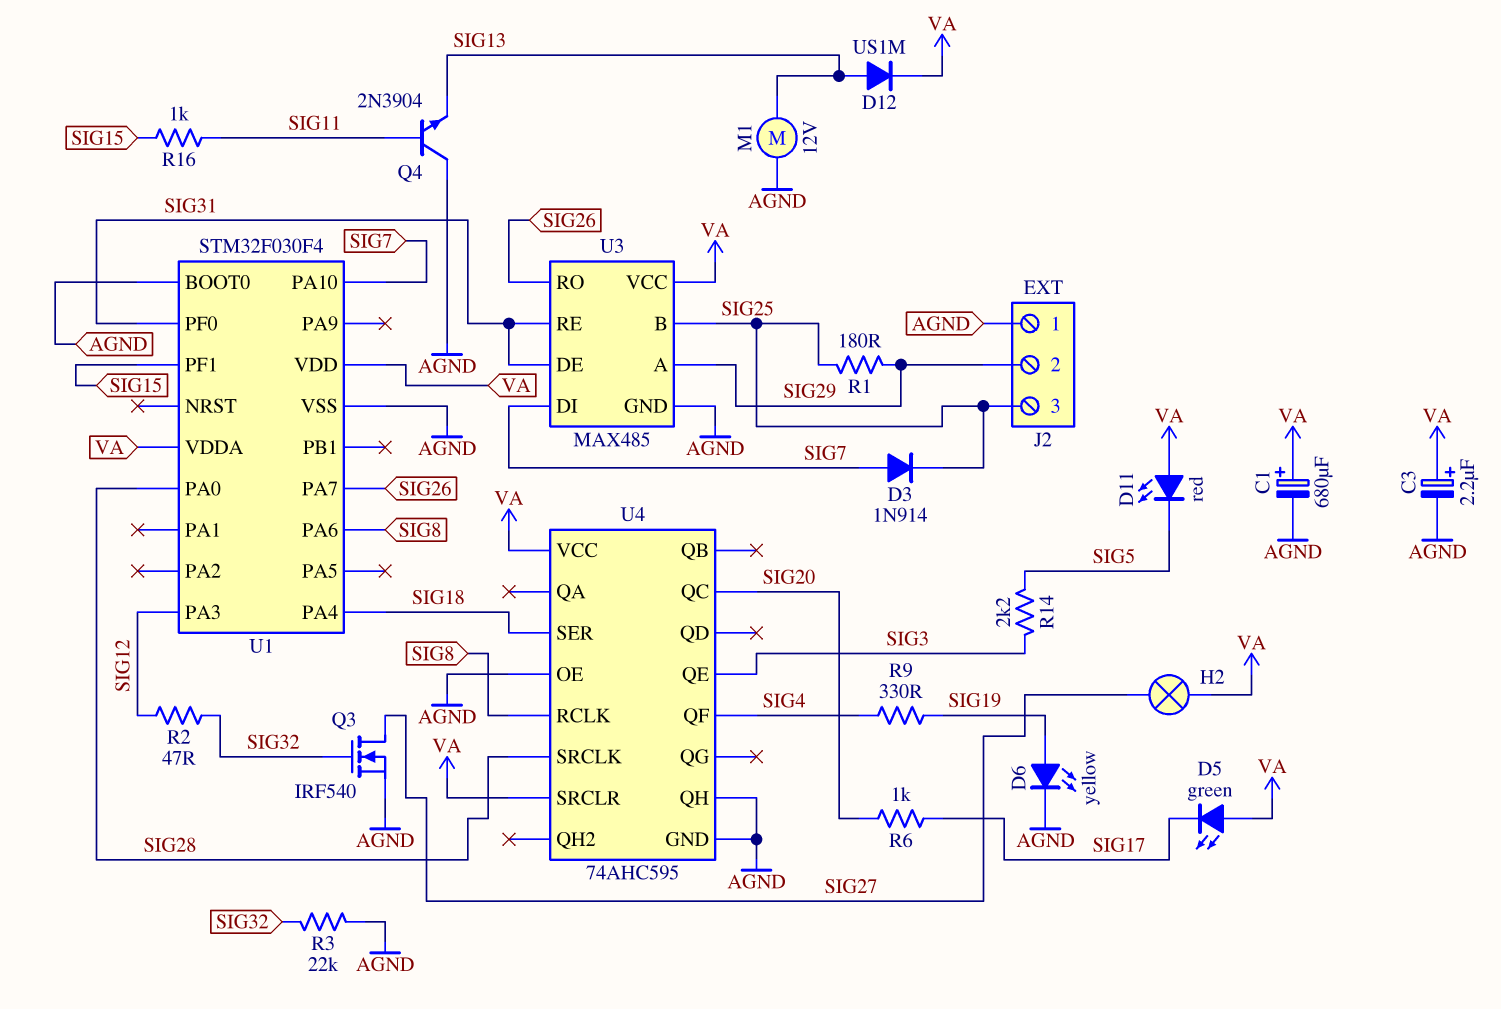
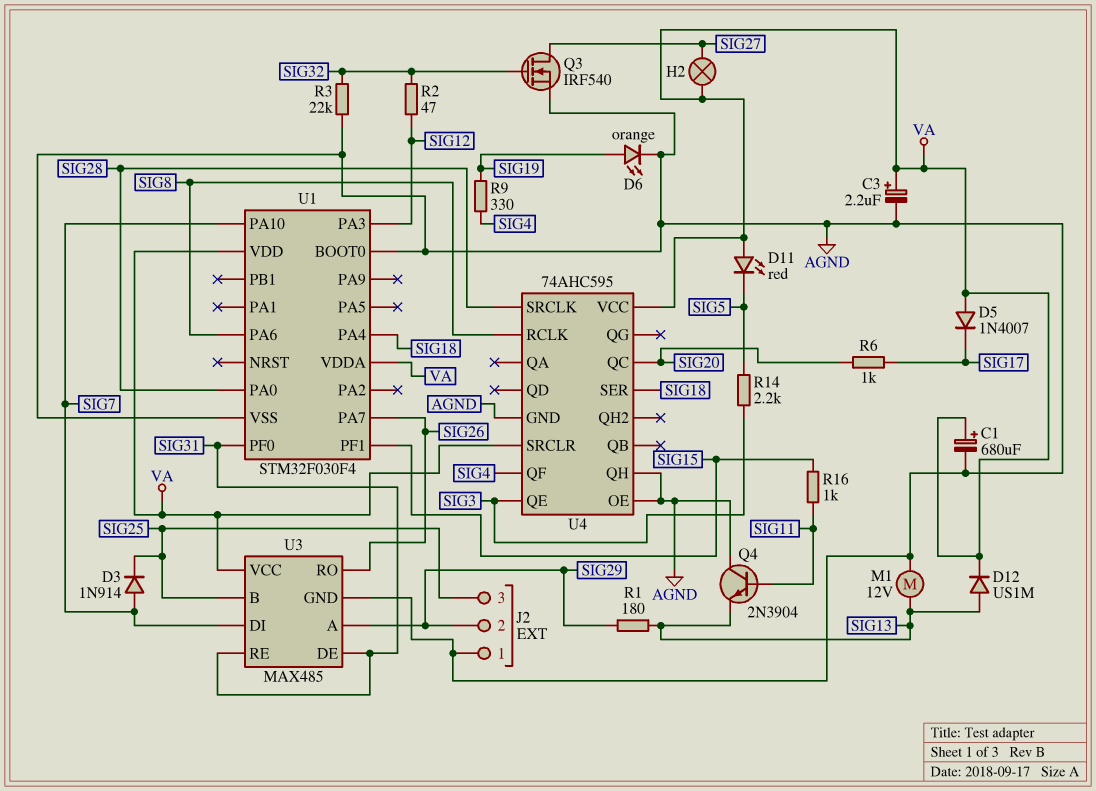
D5: LED green (A VA, K SIG17) -> diode 1N4007 (A VA, K SIG17)
D6: LED yellow (A SIG19, K AGND) -> LED orange (A SIG19, K AGND)
R1: 180 (SIG25, SIG29) -> 180 (SIG13, SIG29)

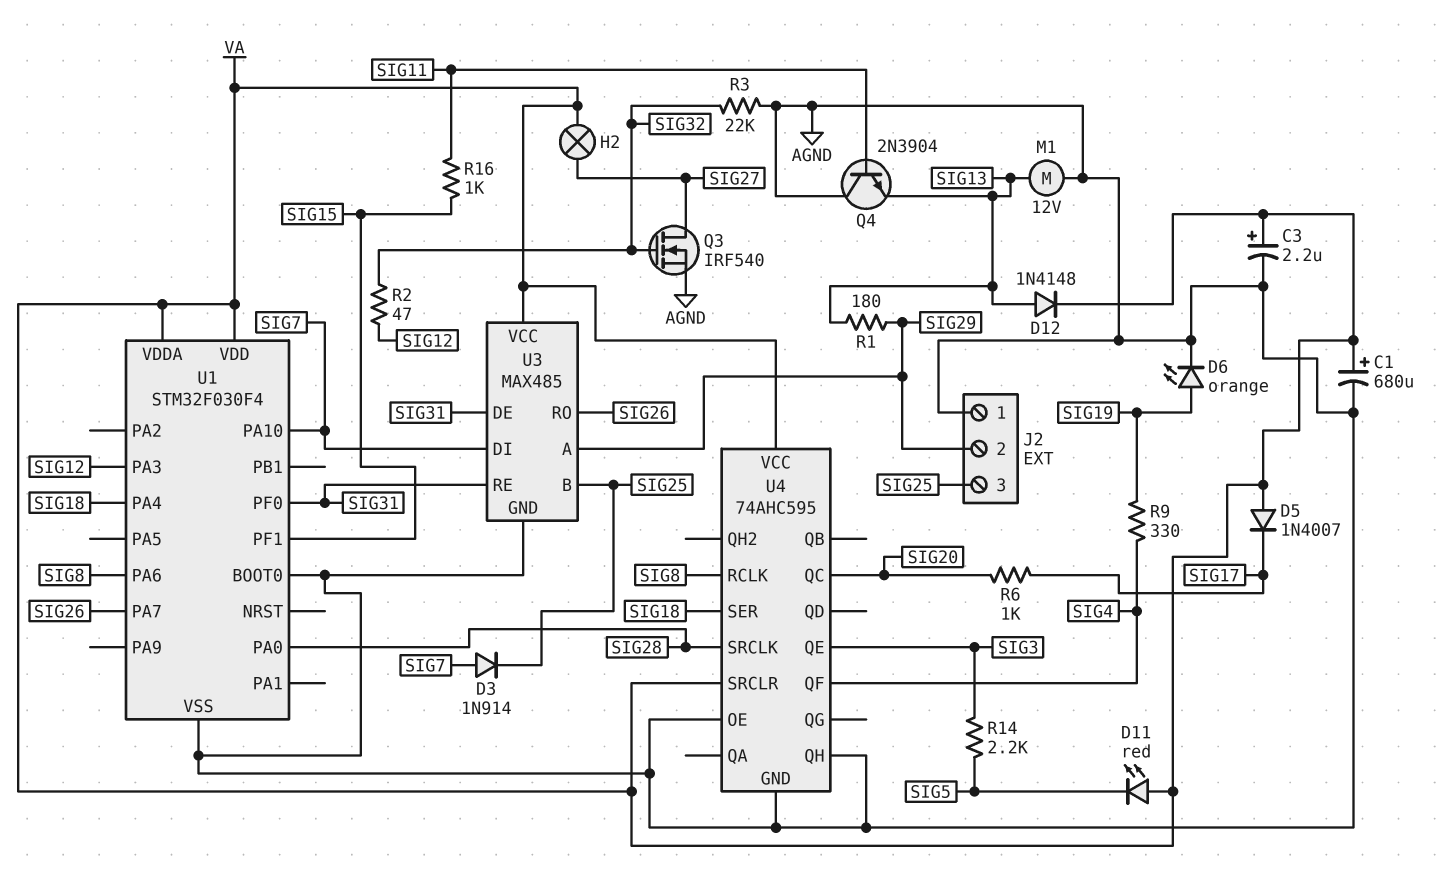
D12: diode US1M (A SIG13, K VA) -> diode 1N4148 (A SIG13, K VA)

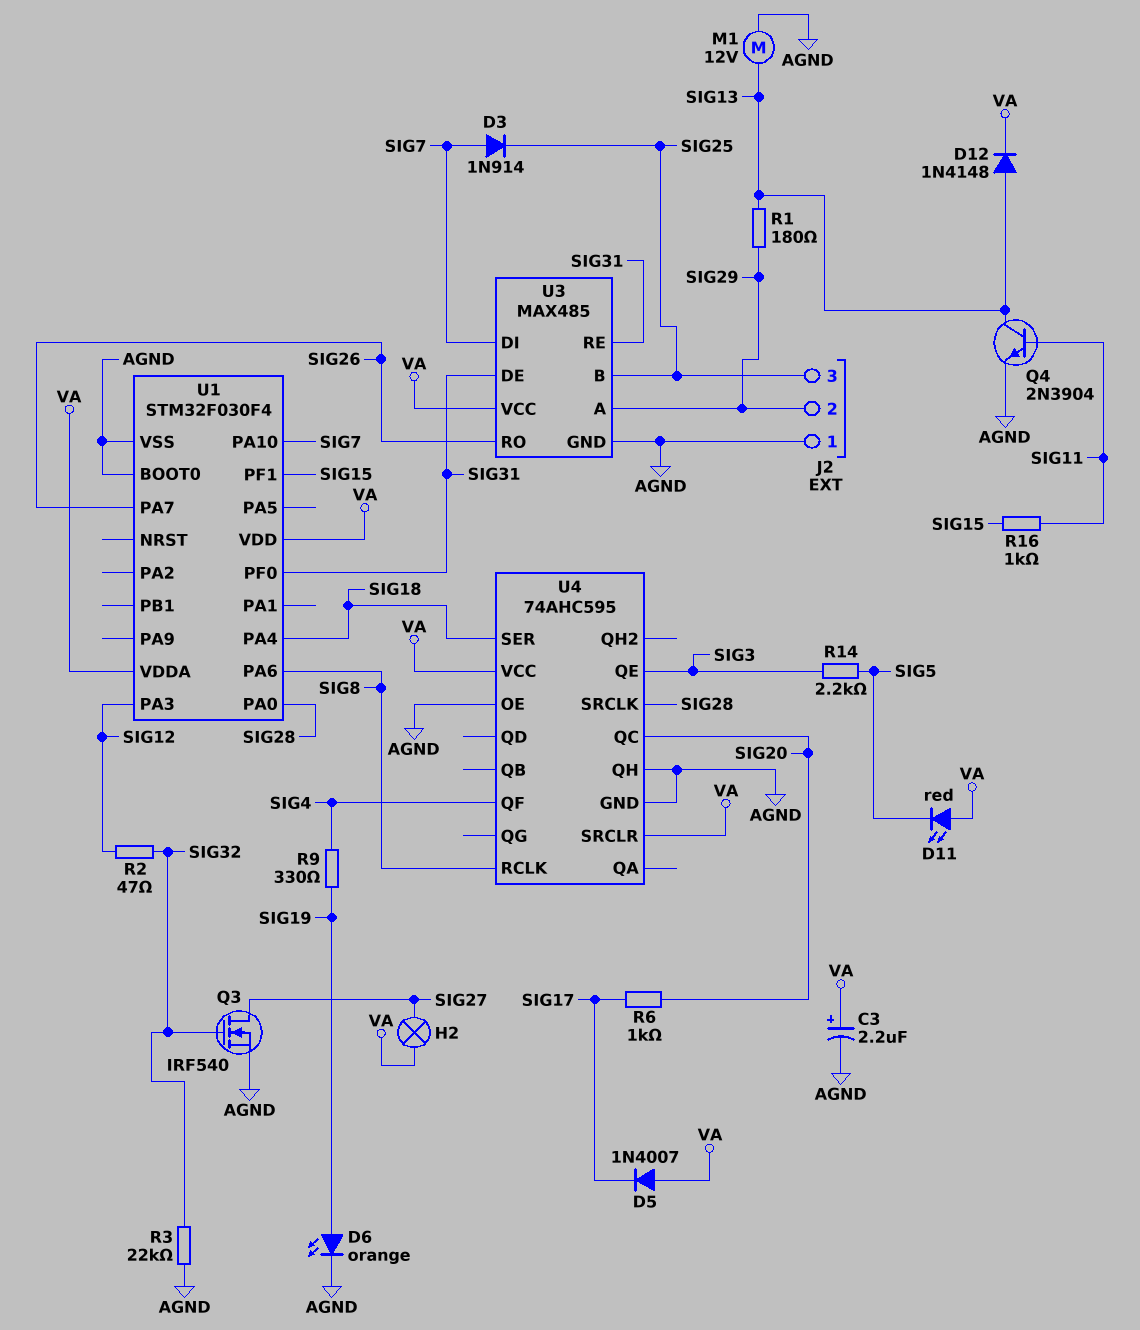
C1: 680uF (plus VA, minus AGND) -> none
Q4: NPN 2N3904 (B SIG11, C AGND, E SIG13) -> NPN 2N3904 (B SIG11, C SIG13, E AGND)

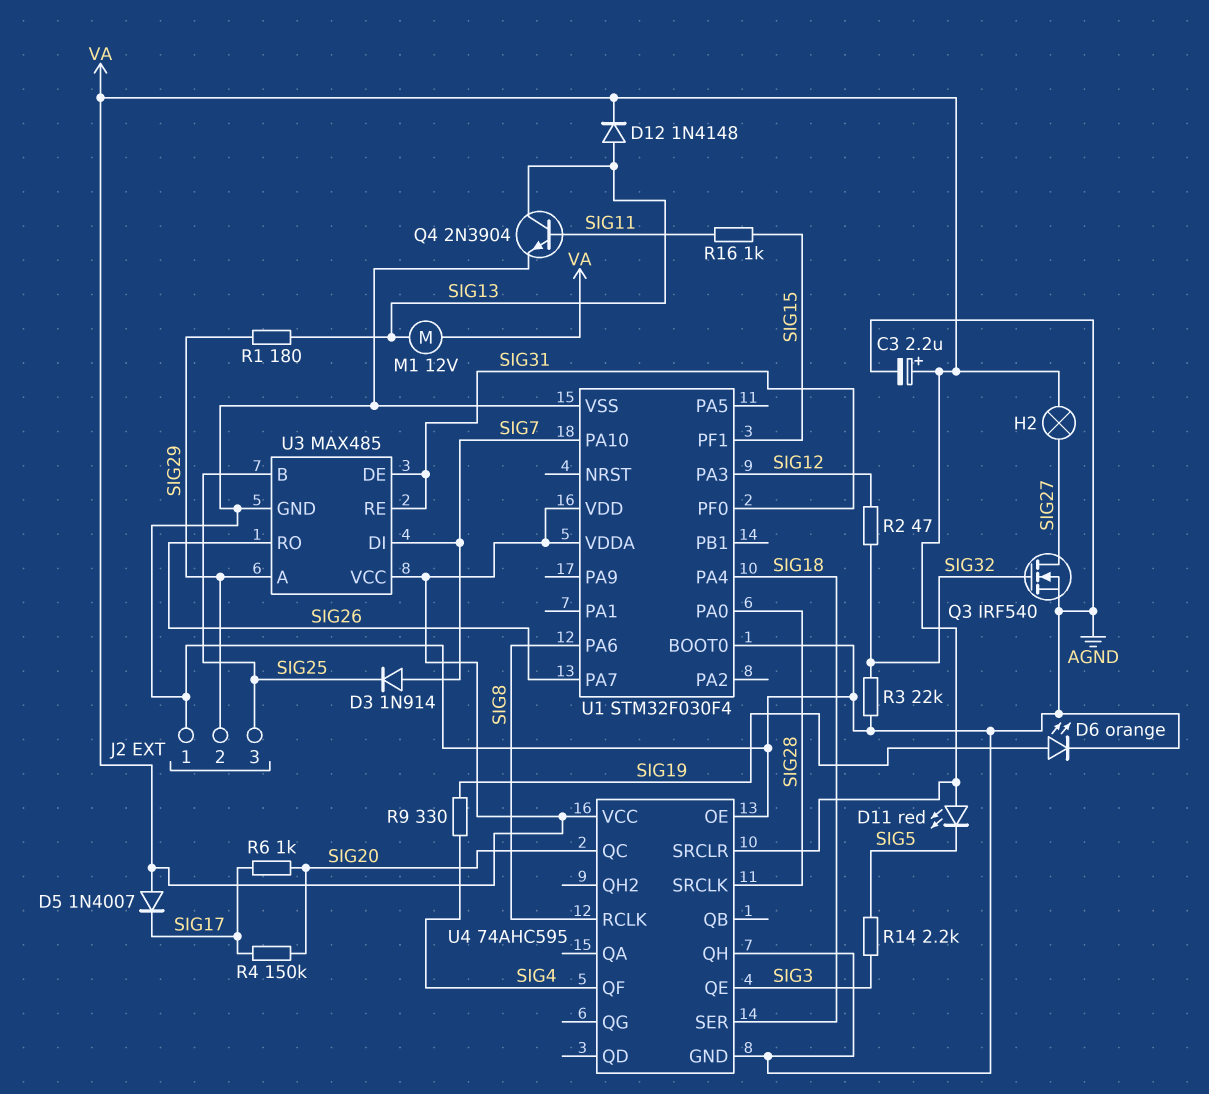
M1: motor 12V (AGND, SIG13) -> motor 12V (SIG13, VA)
R4: none -> 150k (SIG17, SIG20)

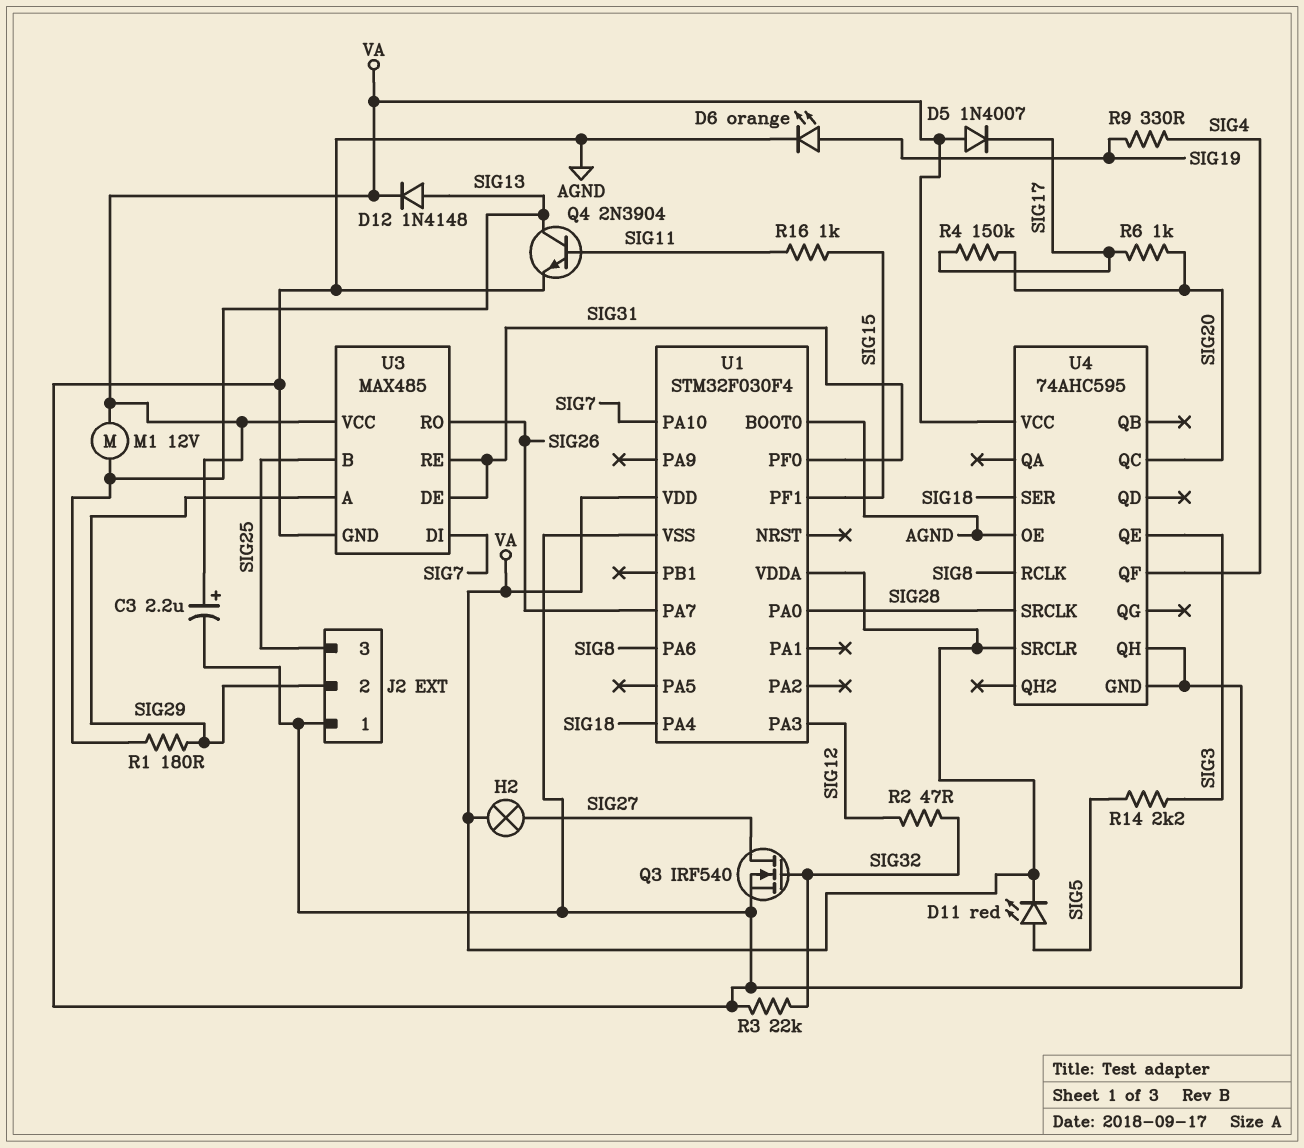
D3: diode 1N914 (A SIG7, K SIG25) -> none
D11: LED red (A VA, K SIG5) -> LED red (A SIG5, K VA)

